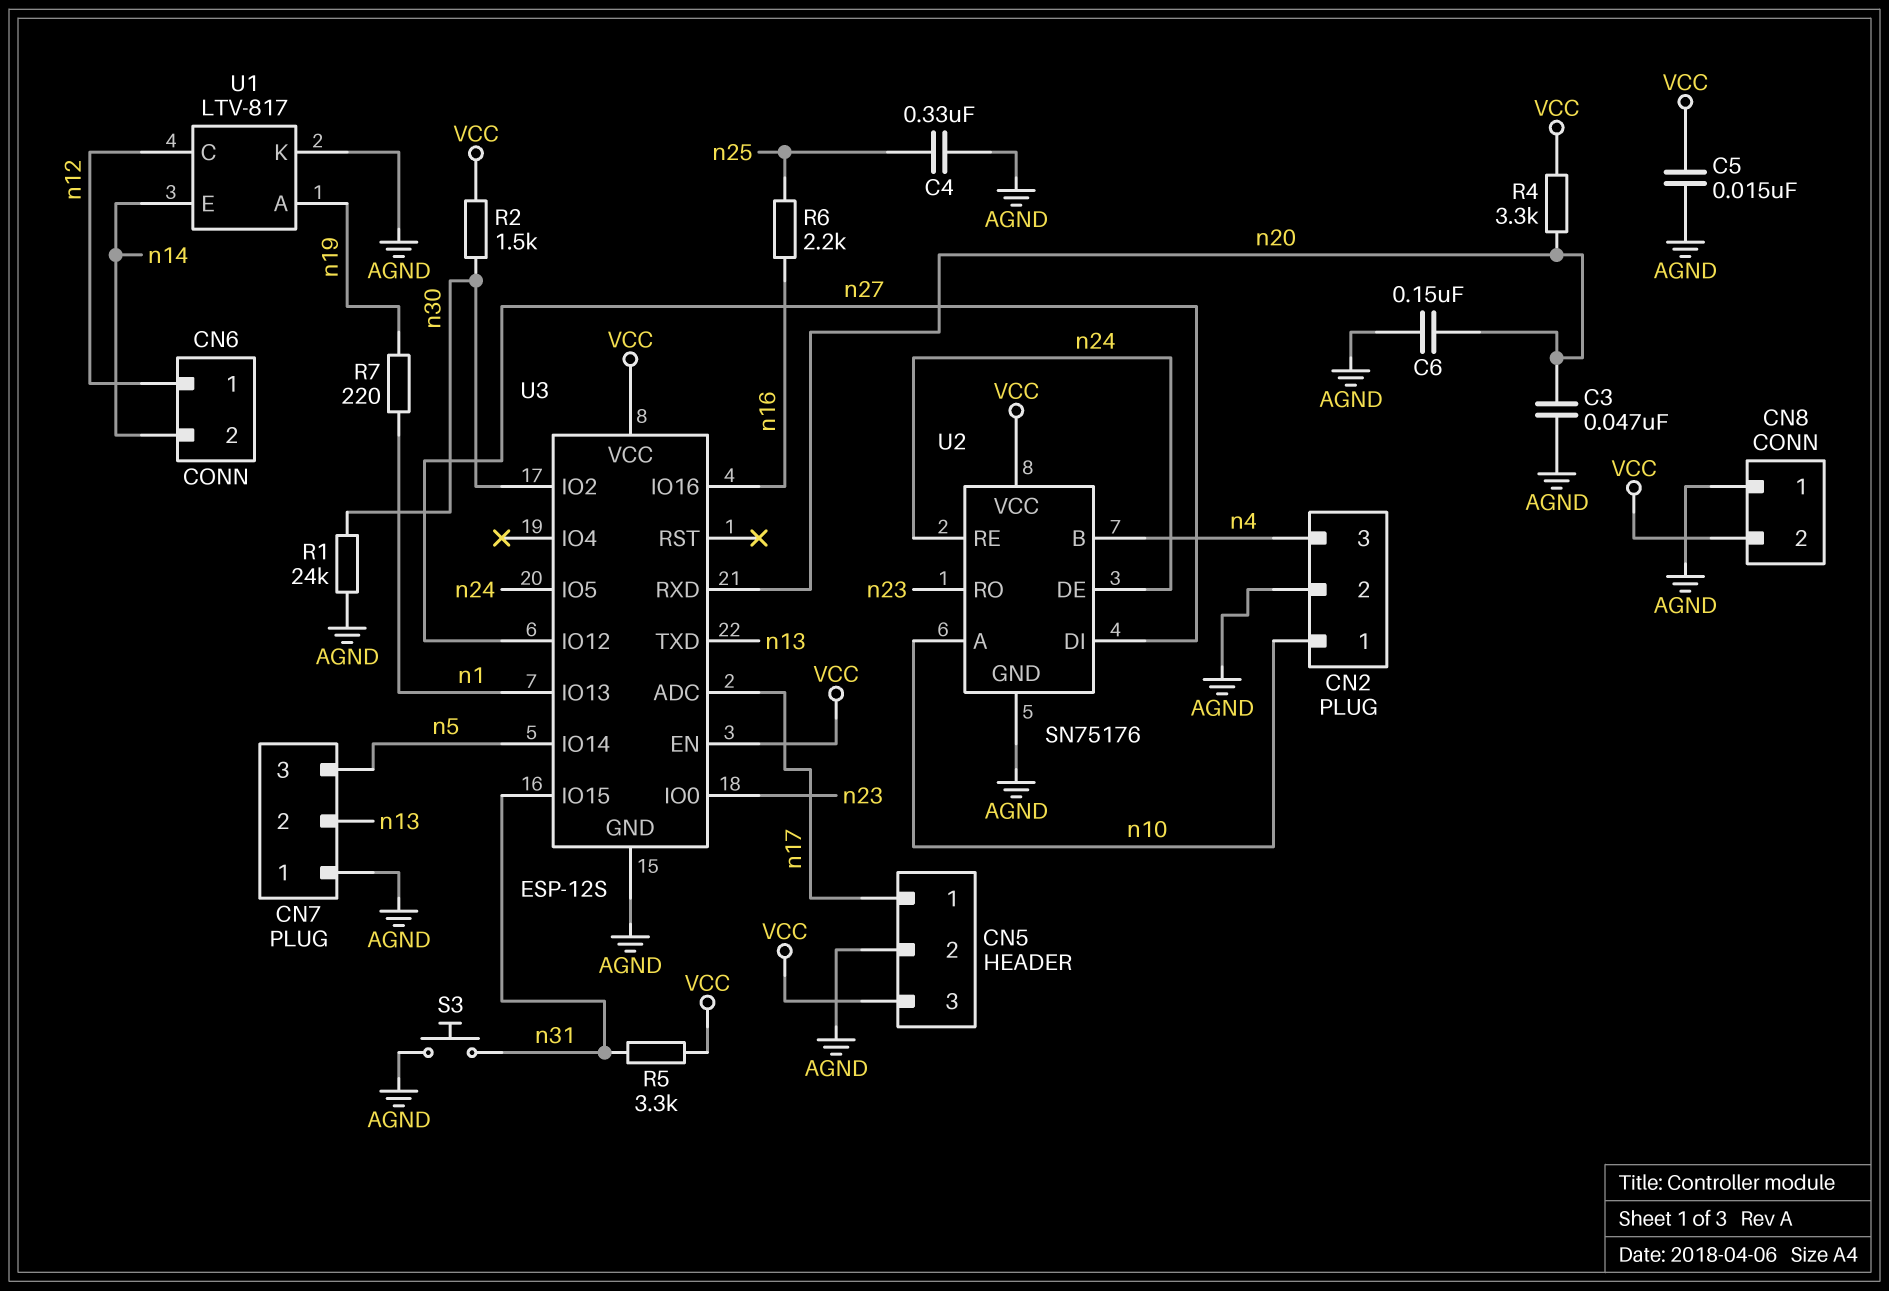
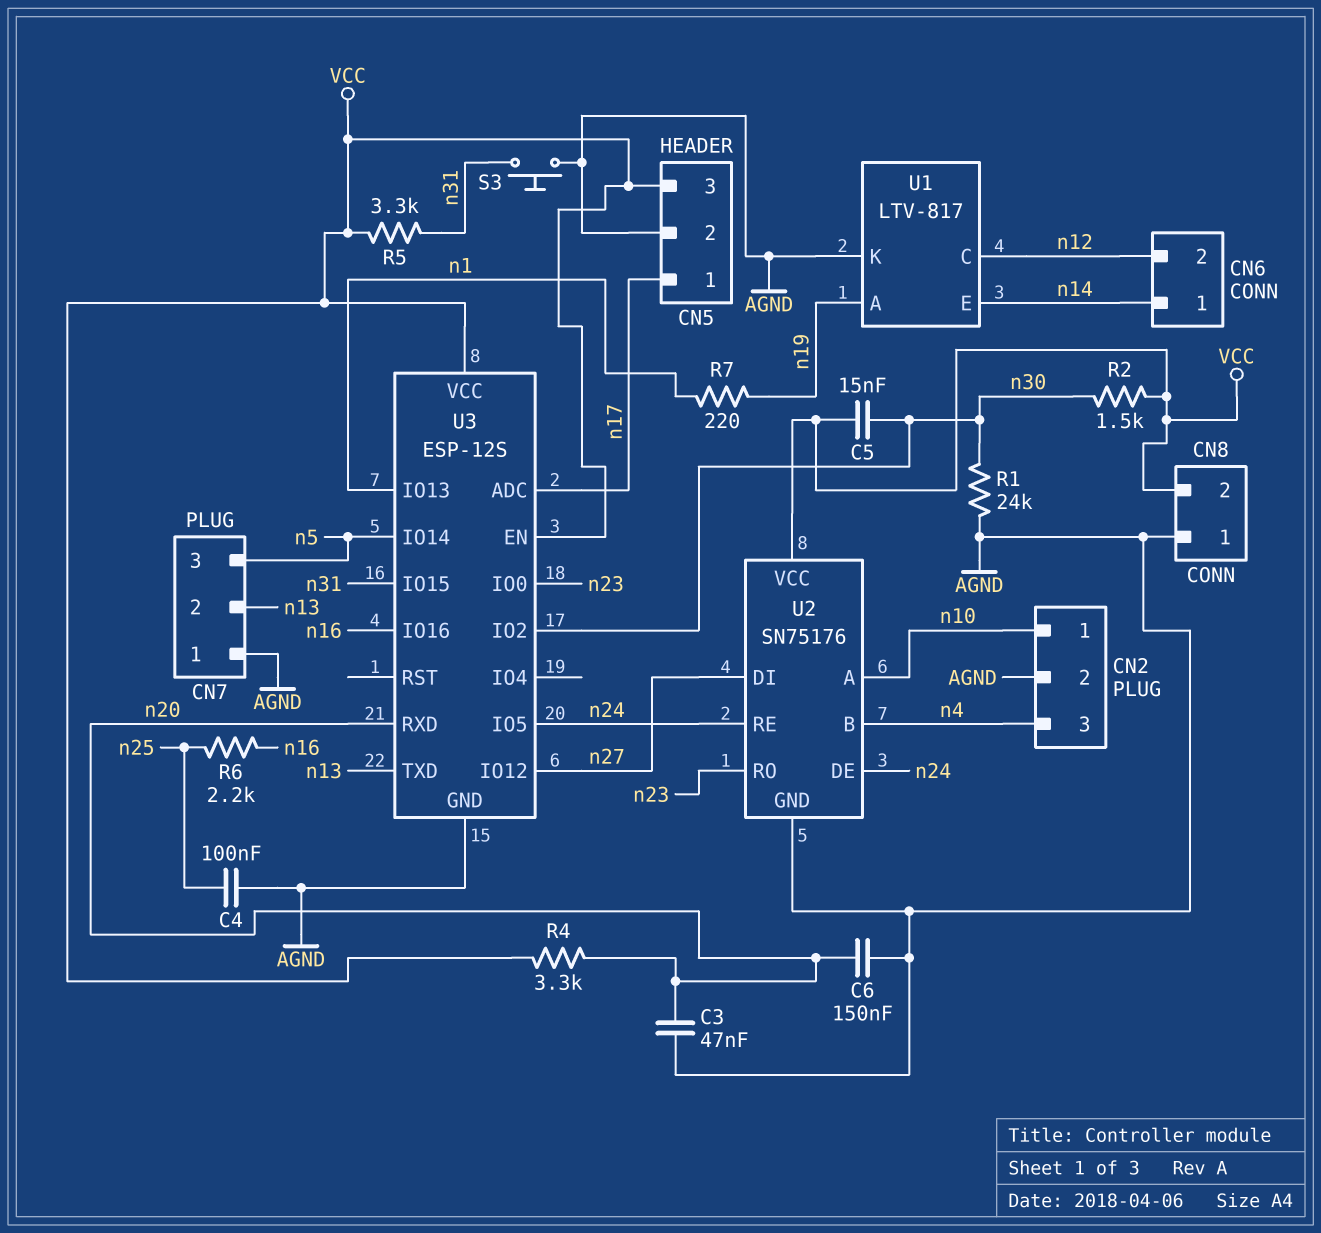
C4: 330nF (AGND, n25) -> 100nF (AGND, n25)
C5: 15nF (AGND, VCC) -> 15nF (VCC, n30)
CN6 pin 1: n12 -> n14
CN6 pin 2: n14 -> n12

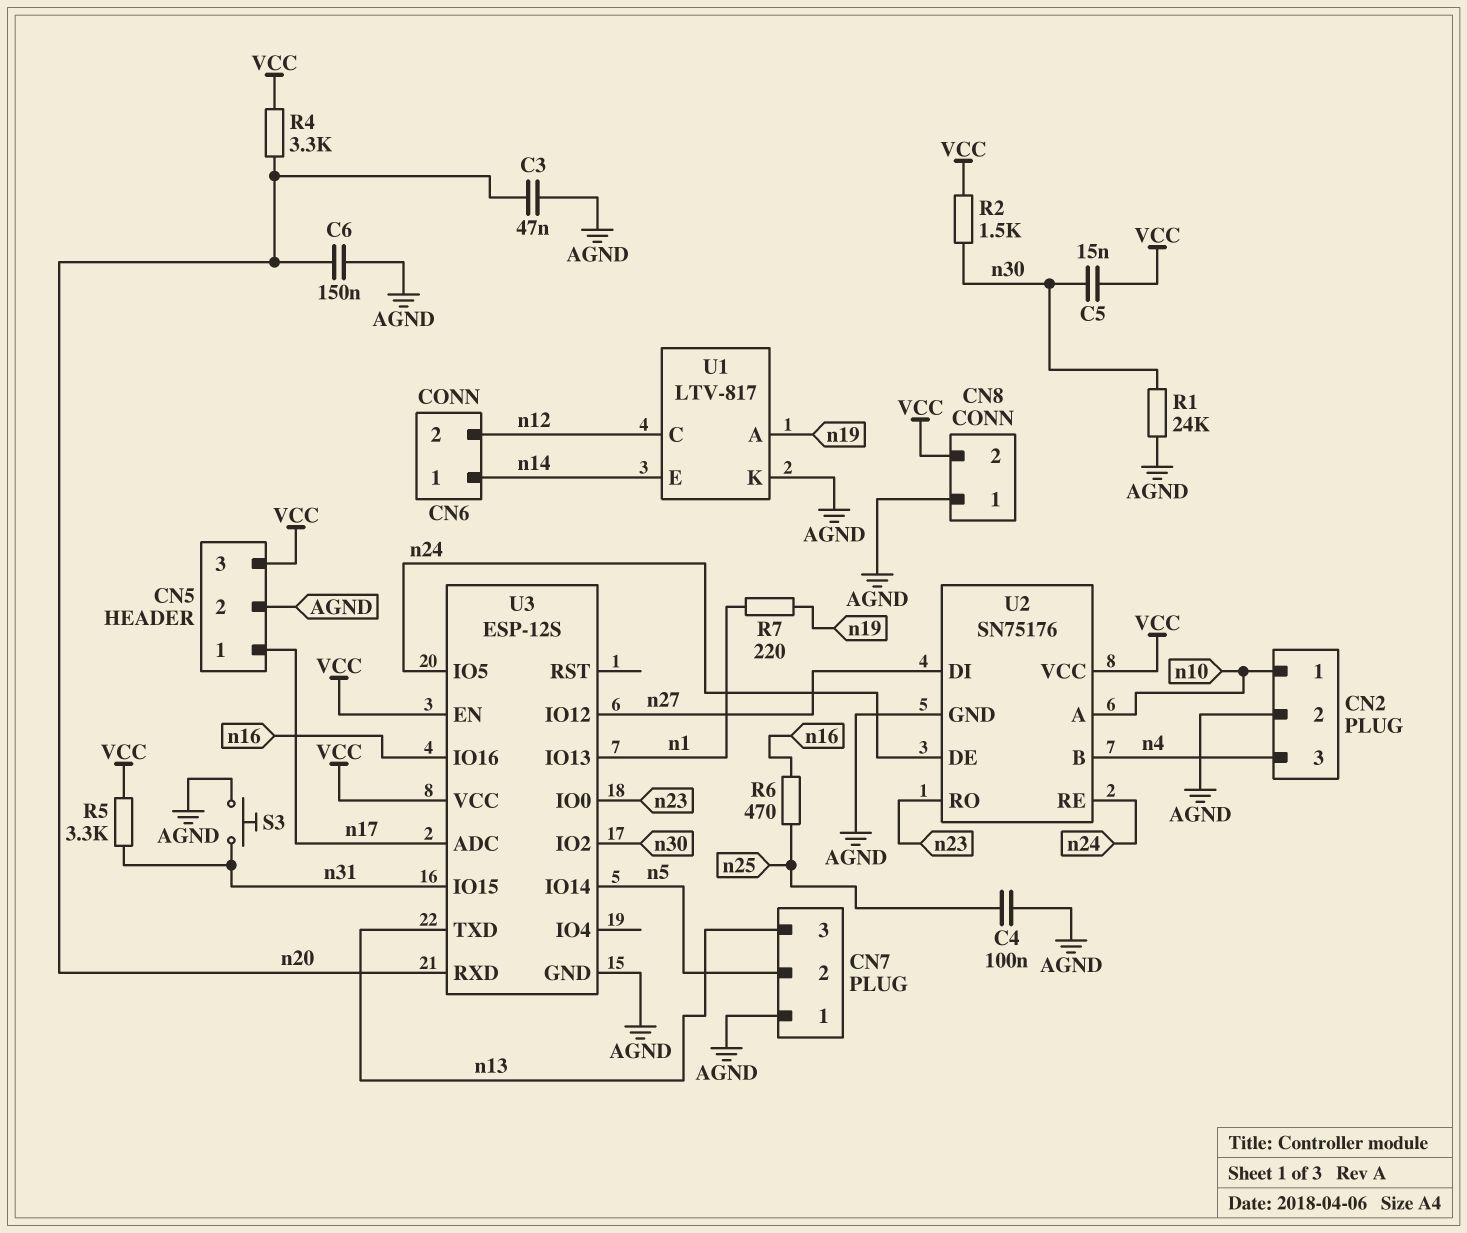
CN7 pin 2: n13 -> n5
CN7 pin 3: n5 -> n13
R6: 2.2k (n16, n25) -> 470 (n16, n25)

